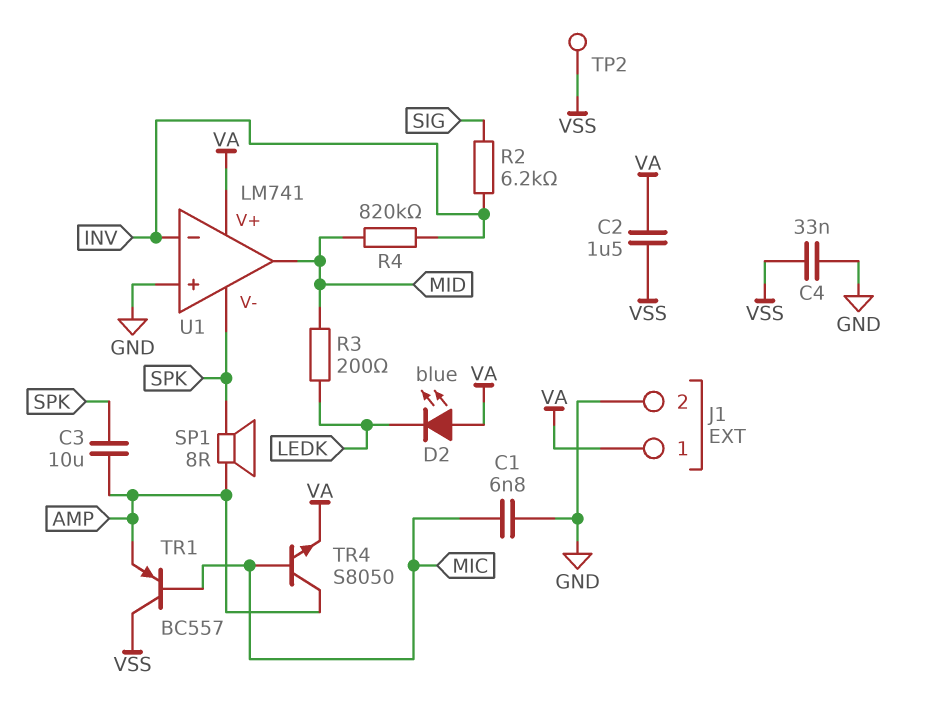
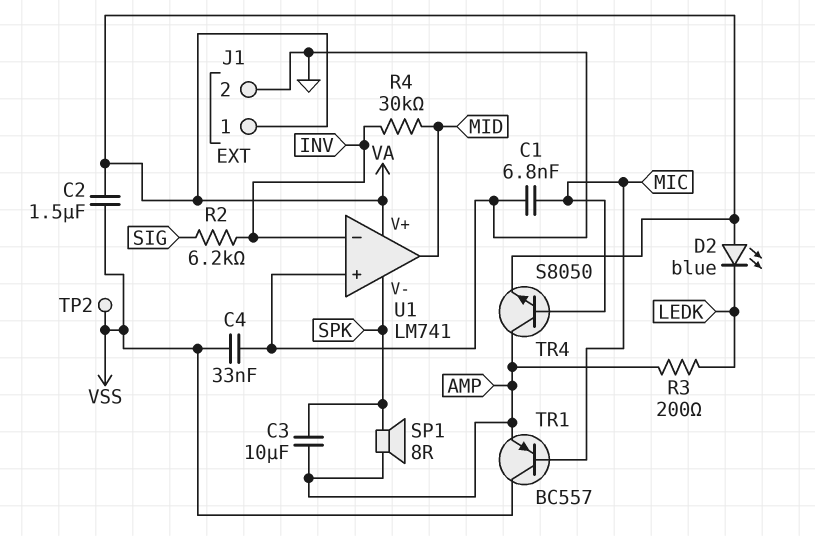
R3: 200 (LEDK, MID) -> 200 (AMP, LEDK)
R4: 820k (INV, MID) -> 30k (INV, MID)

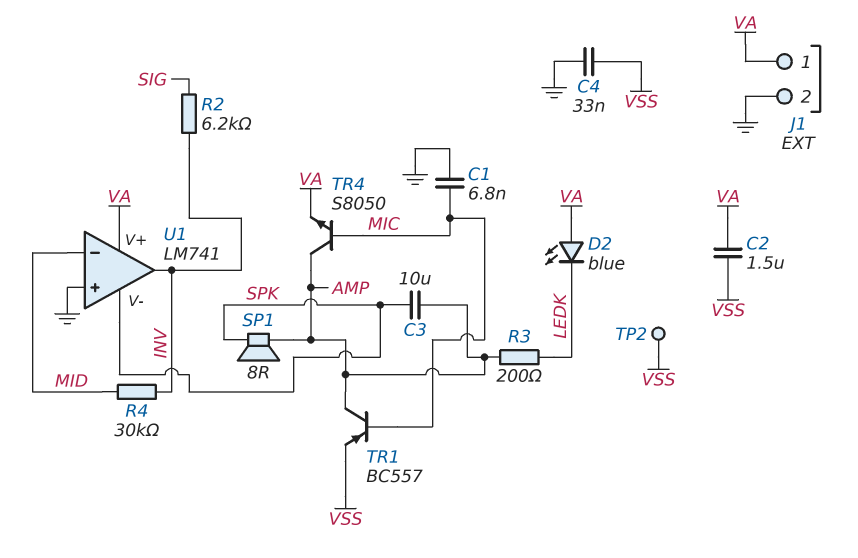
TR1: PNP BC557 (B MIC, C VSS, E AMP) -> PNP BC557 (B MIC, C AMP, E VSS)
U1 pin in-: INV -> MID
U1 pin out: MID -> INV

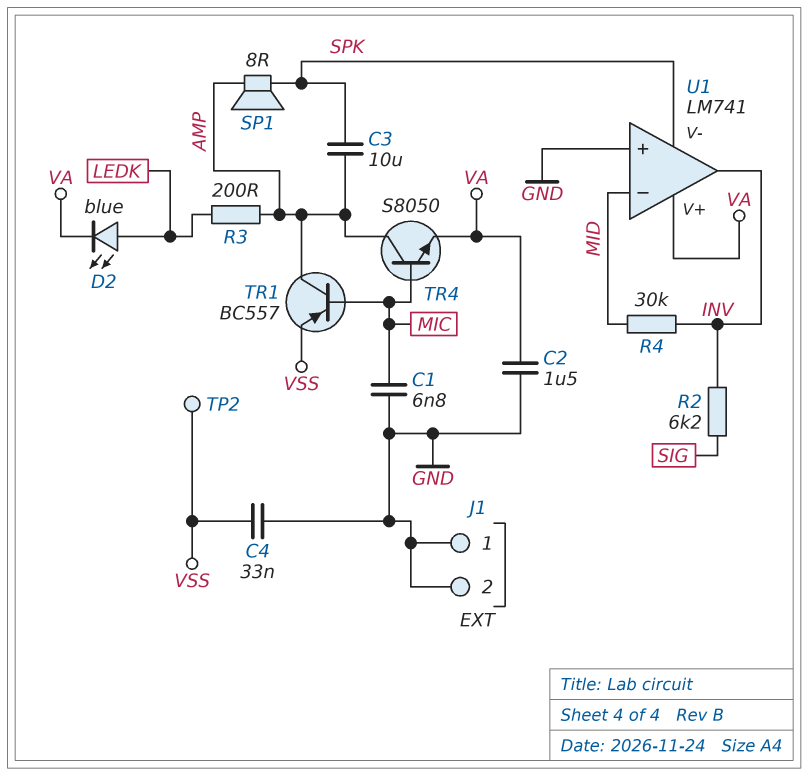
C2: 1.5uF (VA, VSS) -> 1.5uF (GND, VA)
D2: LED blue (A VA, K LEDK) -> LED blue (A LEDK, K VA)
J1 pin 1: VA -> GND

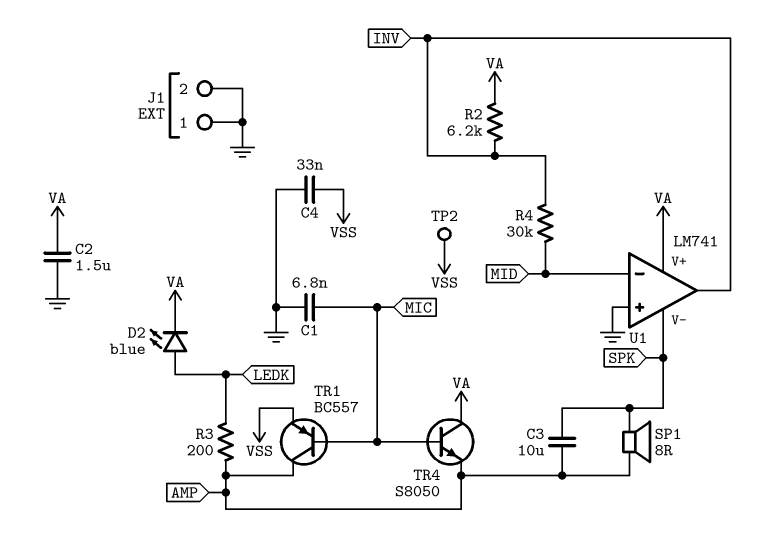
R2: 6.2k (INV, SIG) -> 6.2k (INV, VA)
TR4: NPN S8050 (B MIC, C AMP, E VA) -> NPN S8050 (B MIC, C VA, E AMP)

